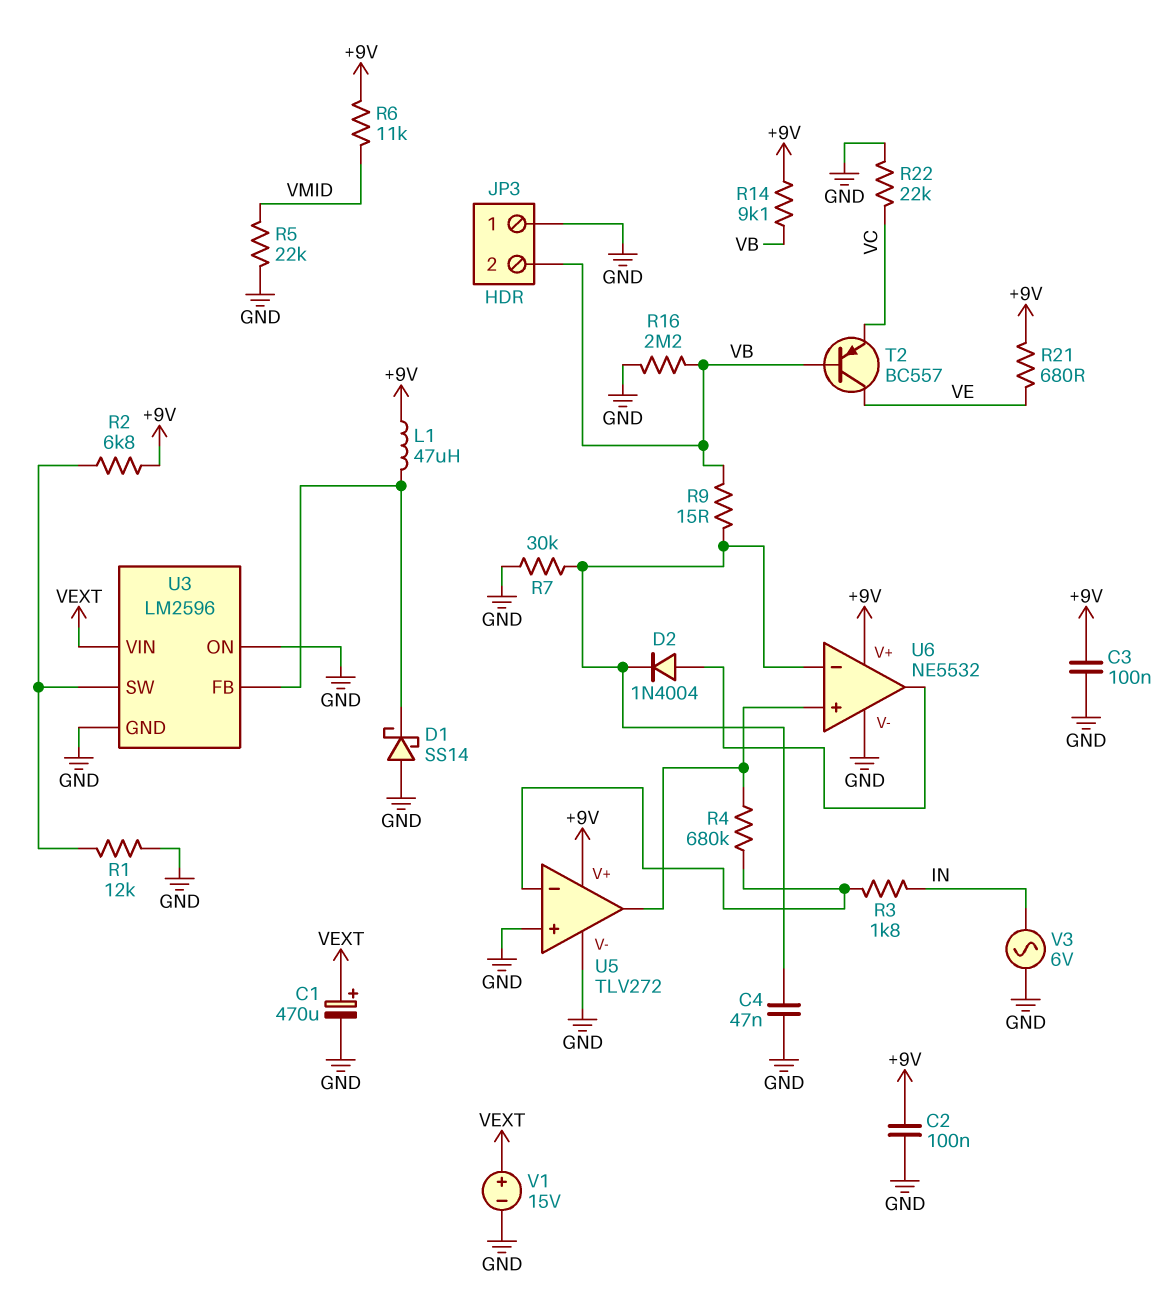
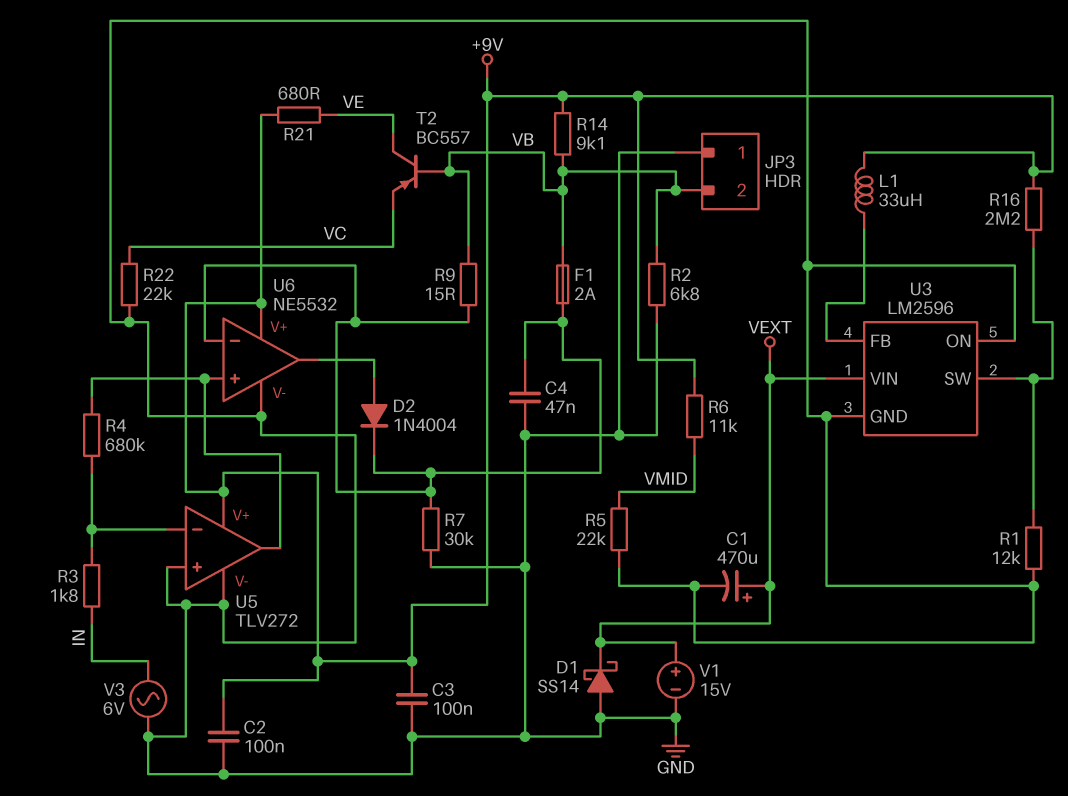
D1: schottky SS14 (A GND, K U3/FB) -> schottky SS14 (A GND, K VEXT)
F1: none -> 2A (U6/in-, VB)
L1: 47uH (+9V, U3/FB) -> 33uH (+9V, U3/FB)
R2: 6.8k (+9V, U3/SW) -> 6.8k (GND, VB)
R16: 2.2M (GND, VB) -> 2.2M (+9V, U3/SW)

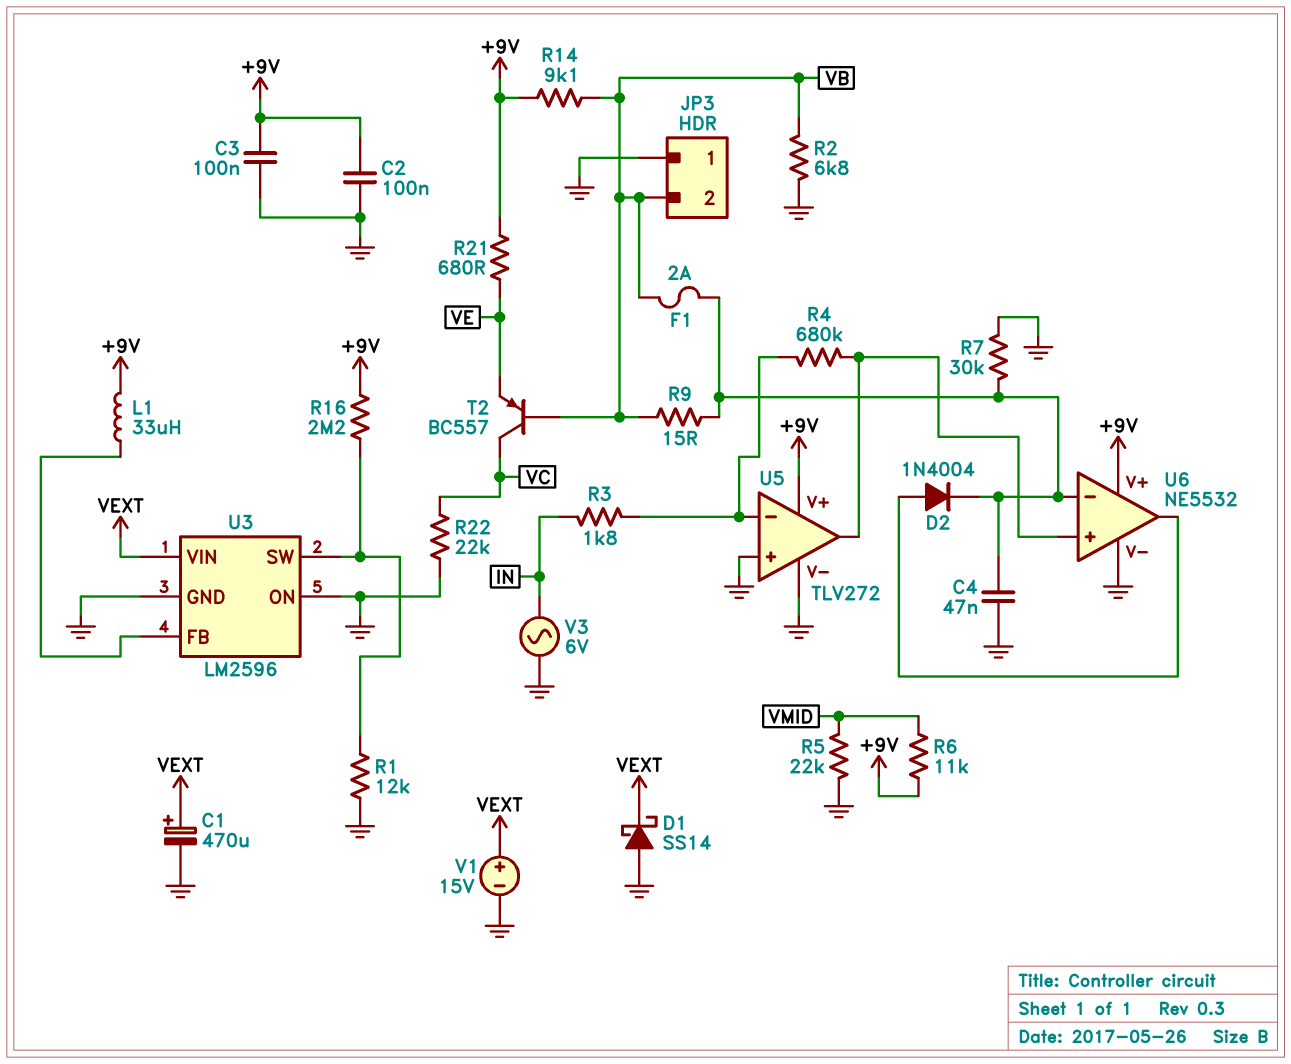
T2: PNP BC557 (B VB, C VE, E VC) -> PNP BC557 (B VB, C VC, E VE)

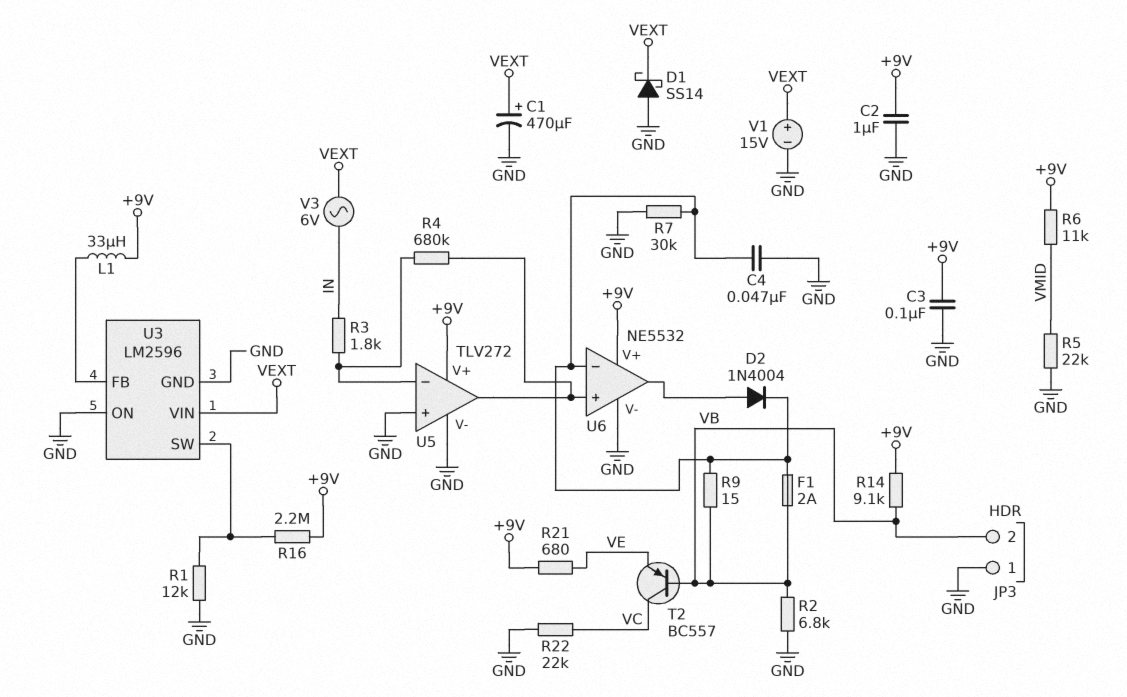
C2: 100nF (+9V, GND) -> 1uF (+9V, GND)
V3: AC 6V (GND, IN) -> AC 6V (IN, VEXT)

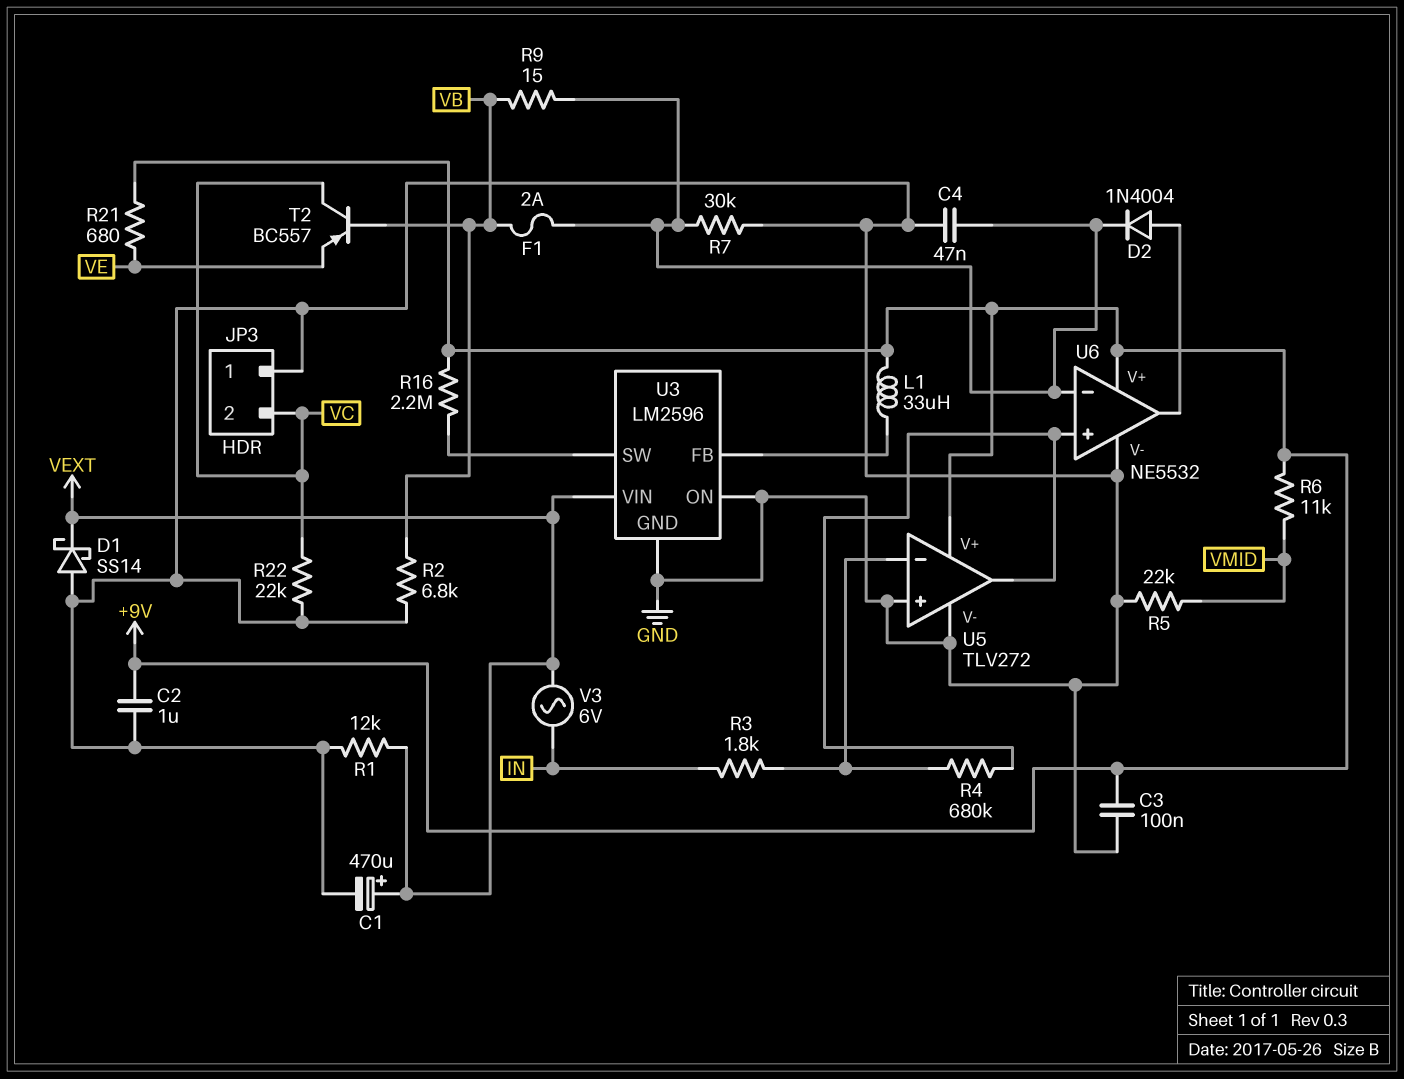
JP3 pin 2: VB -> VC
R1: 12k (GND, U3/SW) -> 12k (GND, VEXT)
R14: 9.1k (+9V, VB) -> none
V1: 15V (plus VEXT, minus GND) -> none

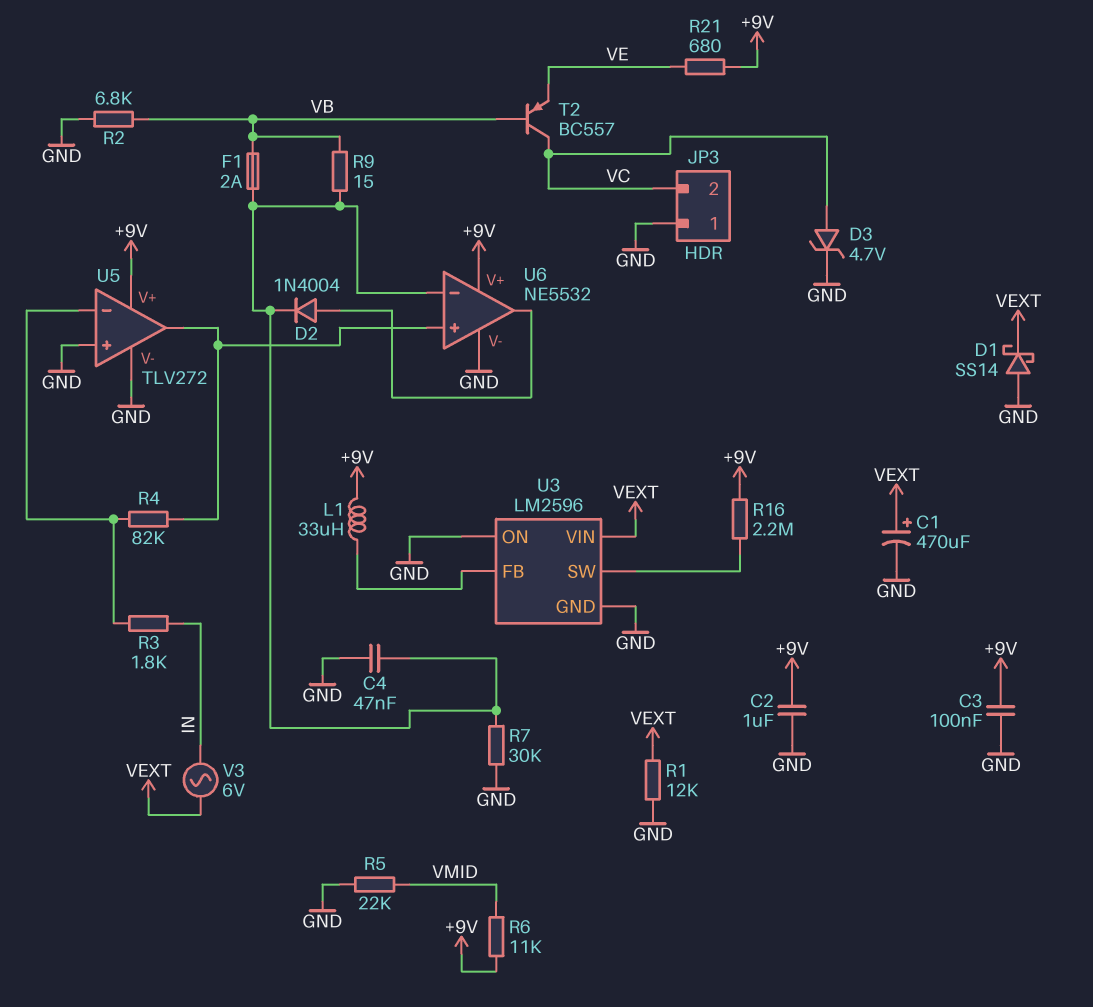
D3: none -> zener 4.7V (A VC, K GND)
R4: 680k (U5/in-, U5/out) -> 82k (U5/in-, U5/out)
R22: 22k (GND, VC) -> none

